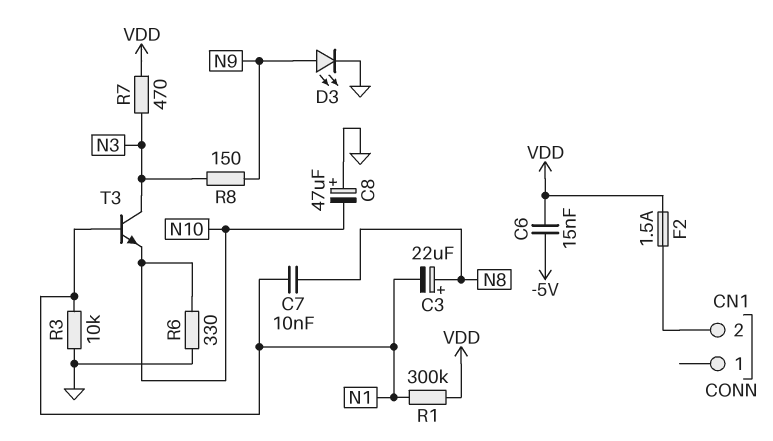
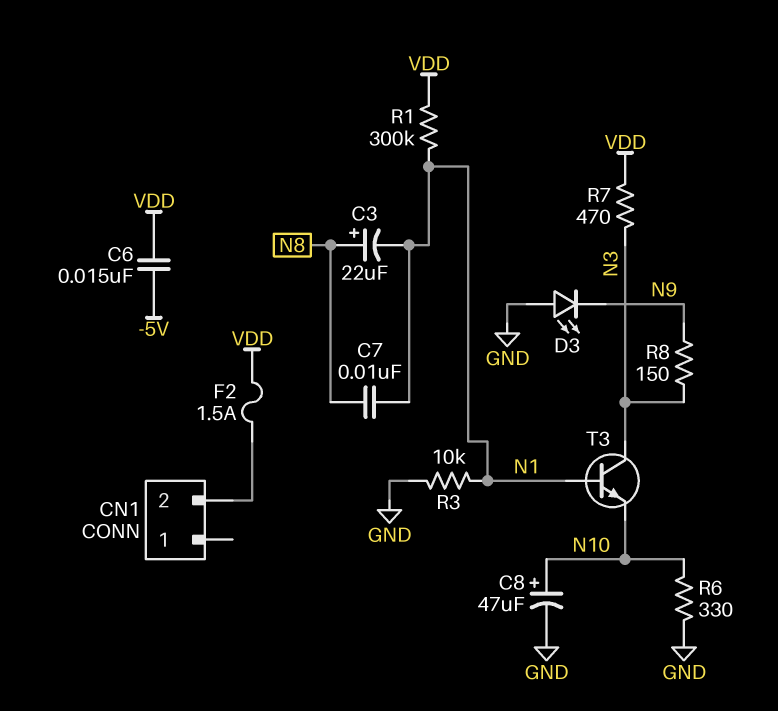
C8: 47uF (plus GND, minus N10) -> 47uF (plus N10, minus GND)
D3: LED (A N9, K GND) -> LED (A GND, K N9)

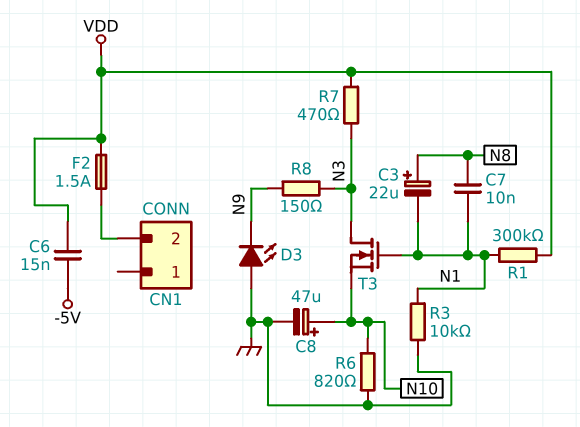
R6: 330 (GND, N10) -> 820 (GND, N10)
T3: NPN (B N1, C N3, E N10) -> NMOS (G N1, D N3, S N10)

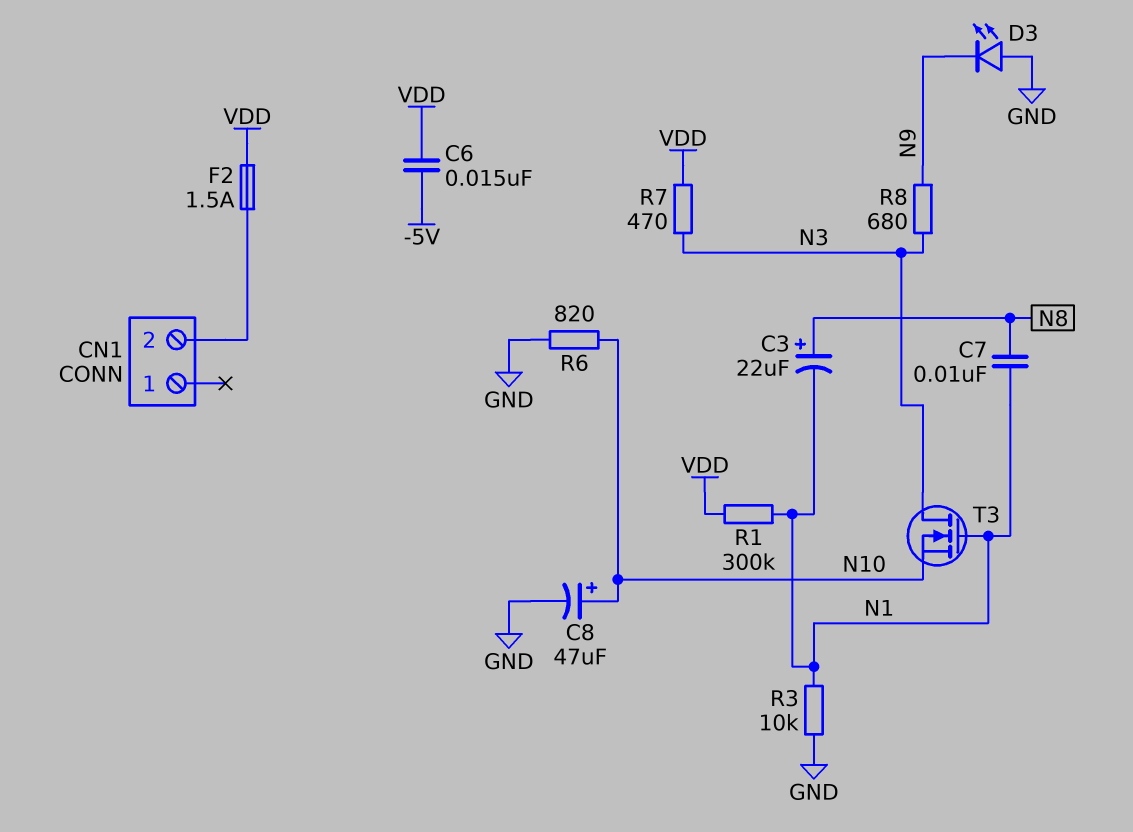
R8: 150 (N3, N9) -> 680 (N3, N9)

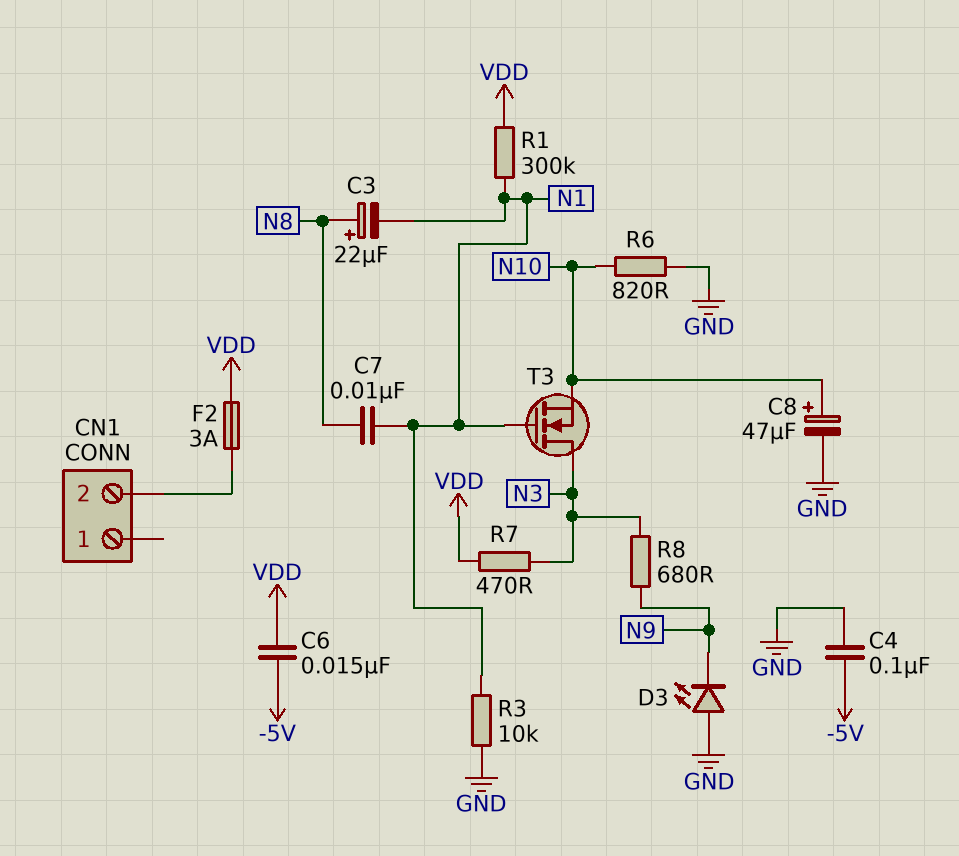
C4: none -> 100nF (-5V, GND)
F2: 1.5A (CN1/2, VDD) -> 3A (CN1/2, VDD)

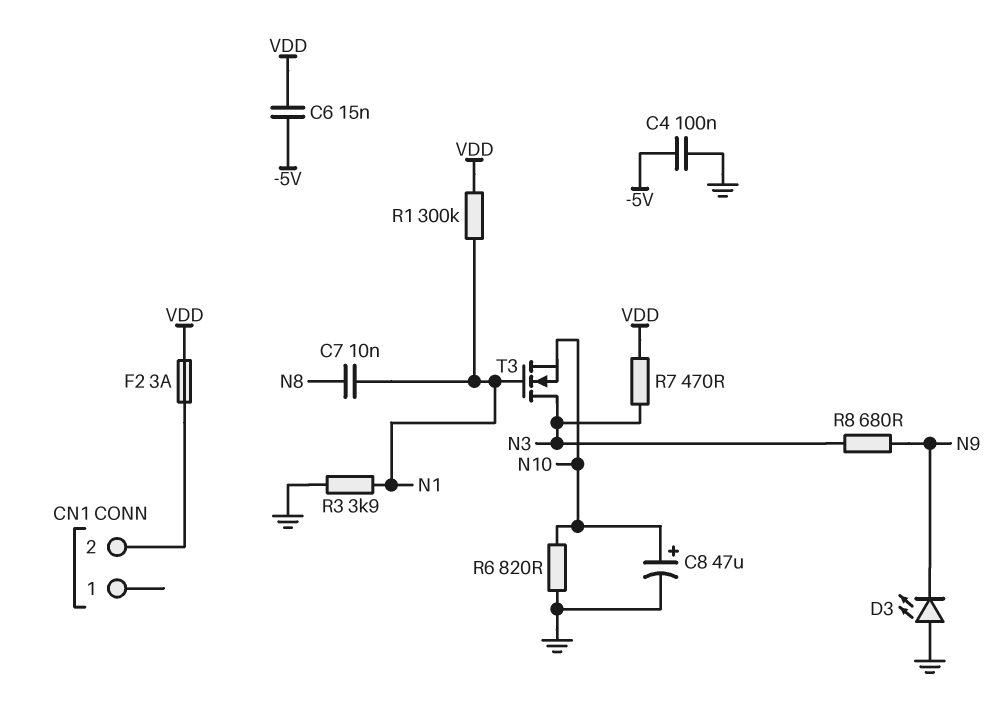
C3: 22uF (plus N8, minus N1) -> none
R3: 10k (GND, N1) -> 3.9k (GND, N1)

